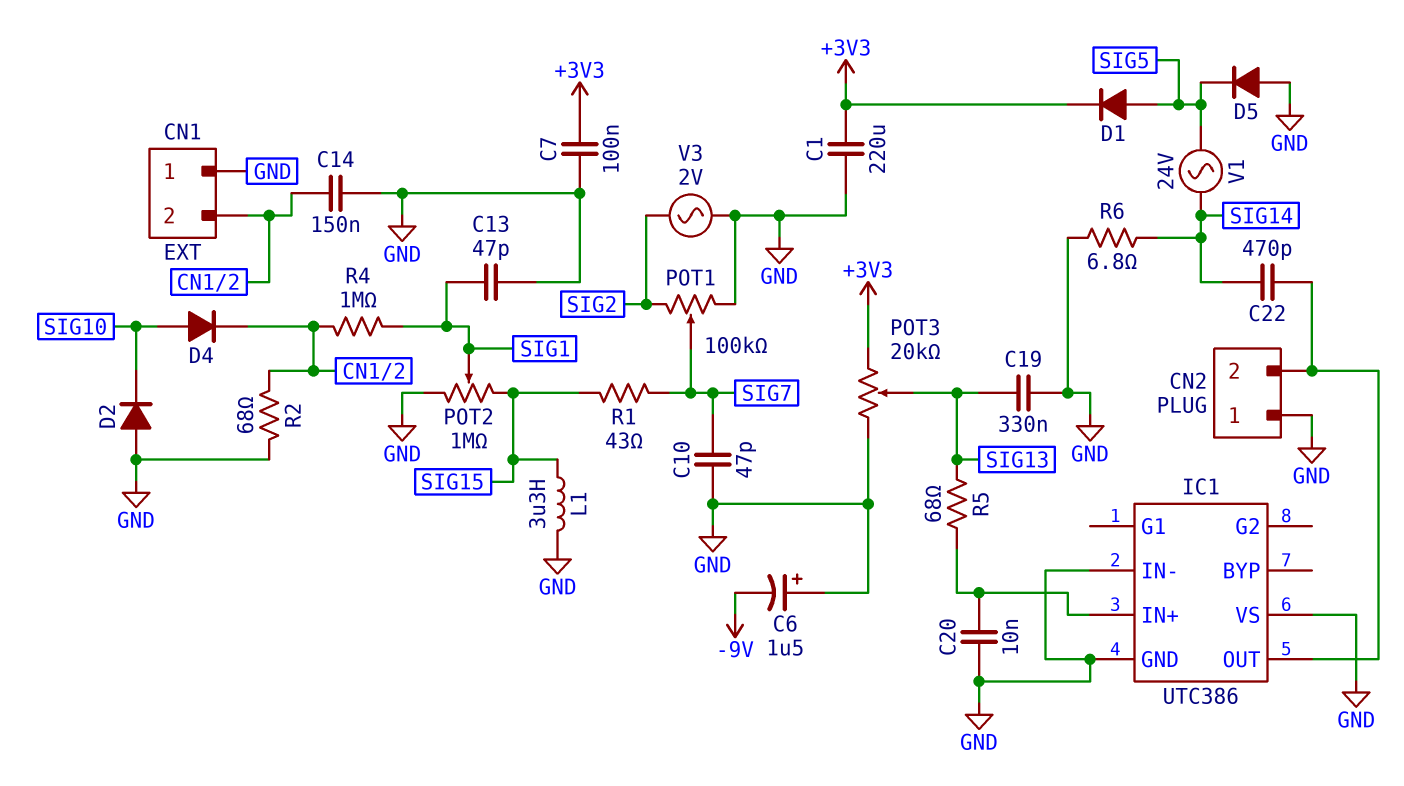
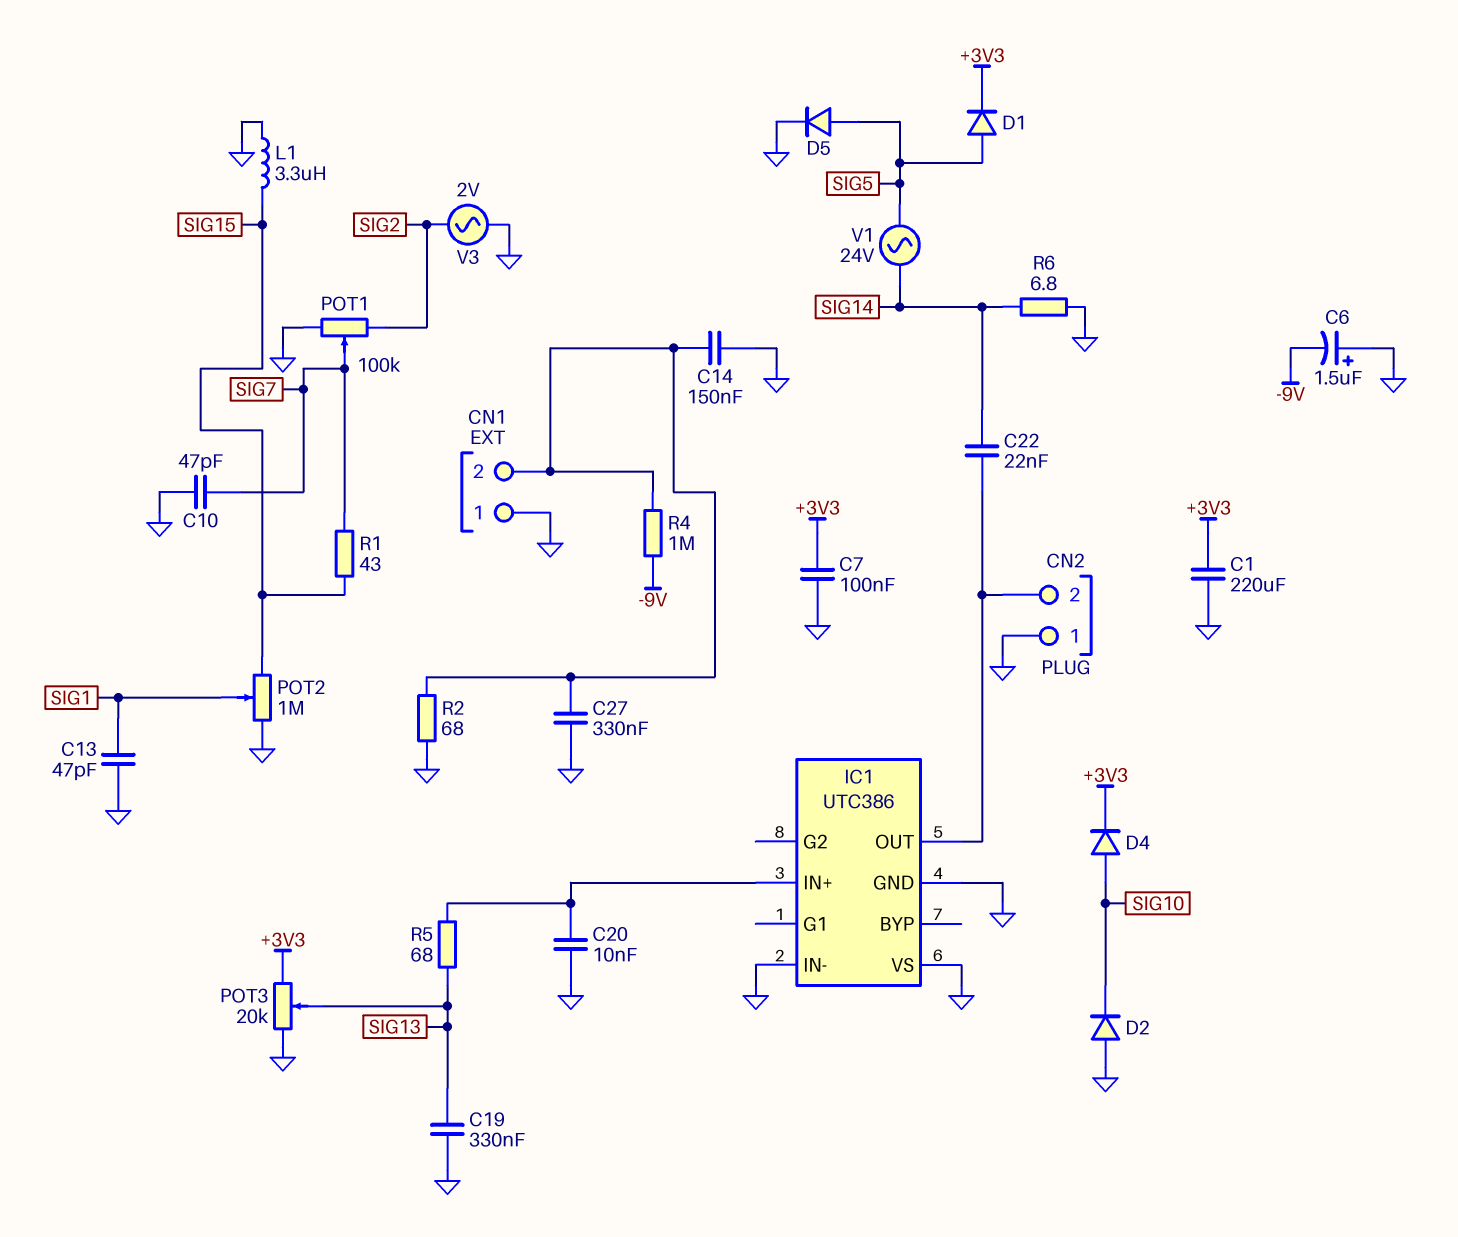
C22: 470pF (CN2/2, SIG14) -> 22nF (CN2/2, SIG14)
C27: none -> 330nF (CN1/2, GND)
D4: diode (A SIG10, K CN1/2) -> diode (A SIG10, K +3V3)
D5: diode (A GND, K SIG5) -> diode (A SIG5, K GND)
R4: 1M (CN1/2, SIG1) -> 1M (-9V, CN1/2)

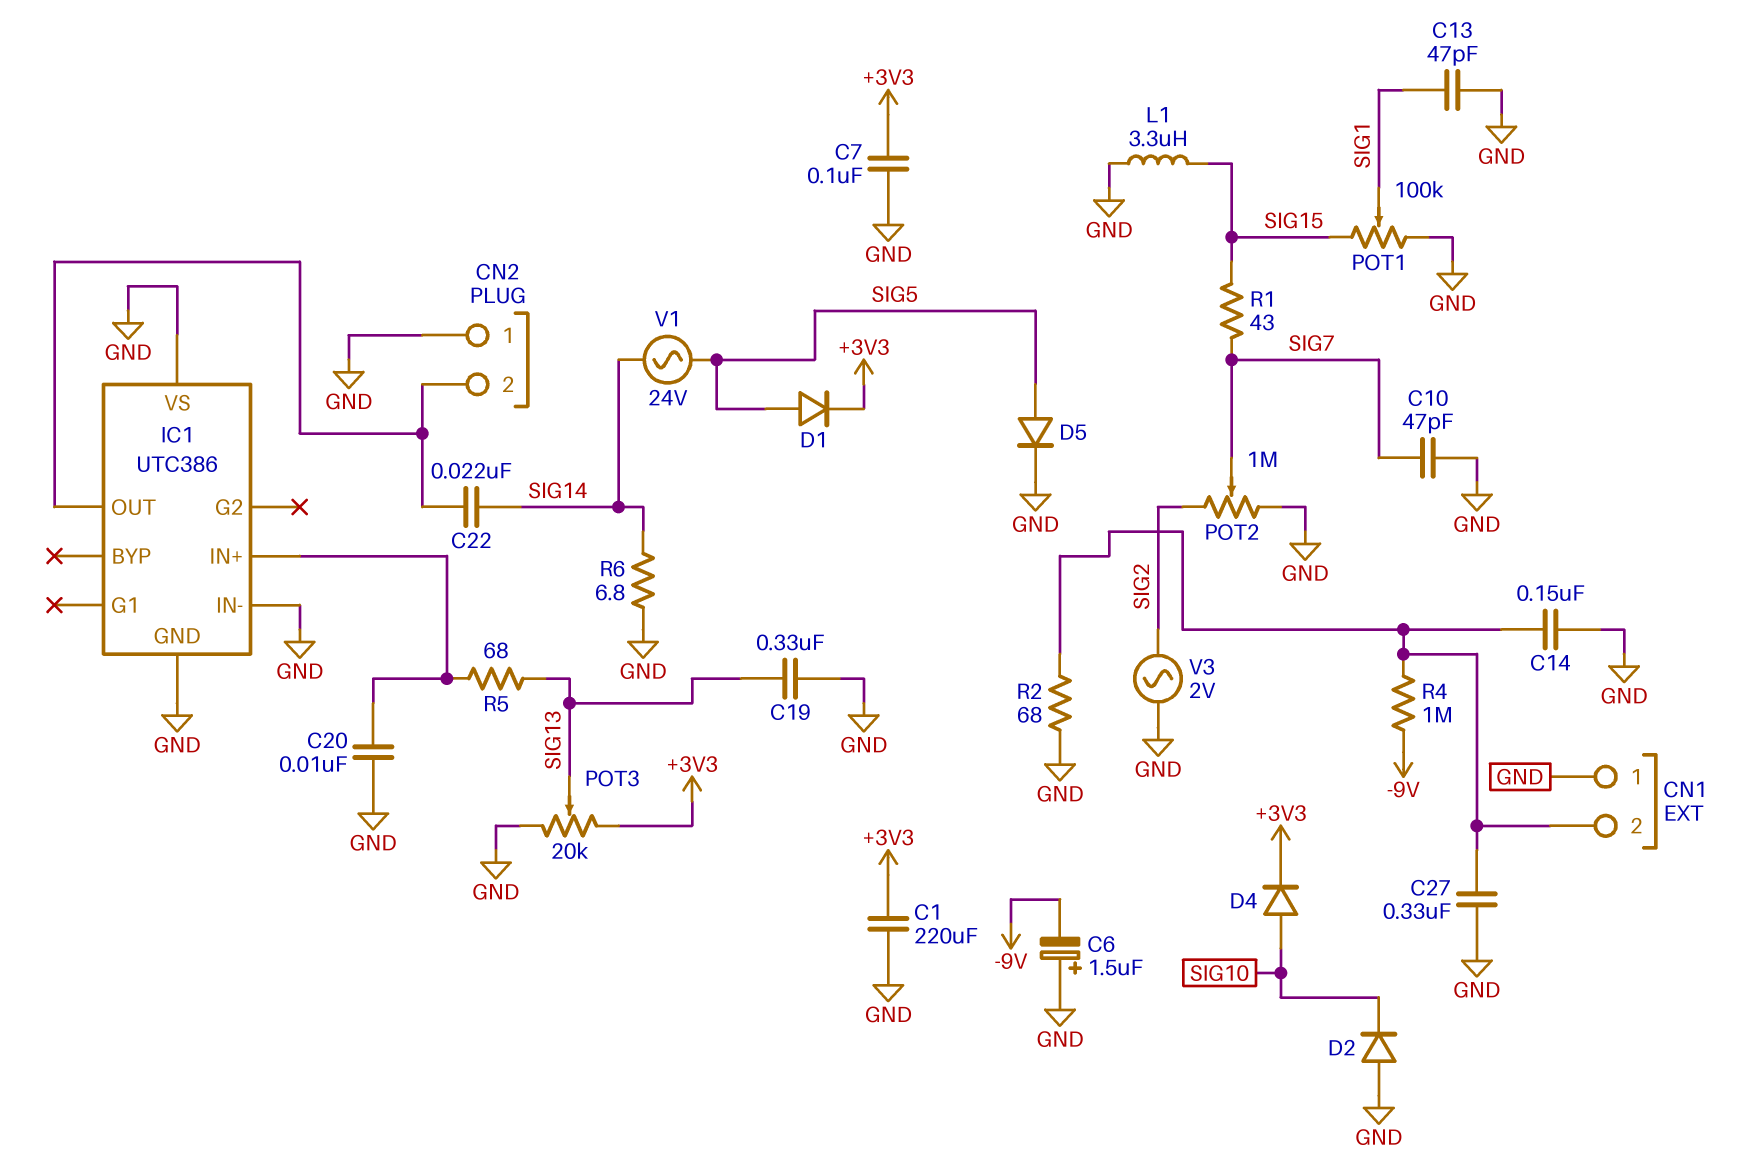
POT1: 100k (GND, SIG2, wiper SIG7) -> 100k (GND, SIG15, wiper SIG1)
POT2: 1M (GND, SIG15, wiper SIG1) -> 1M (GND, SIG2, wiper SIG7)

